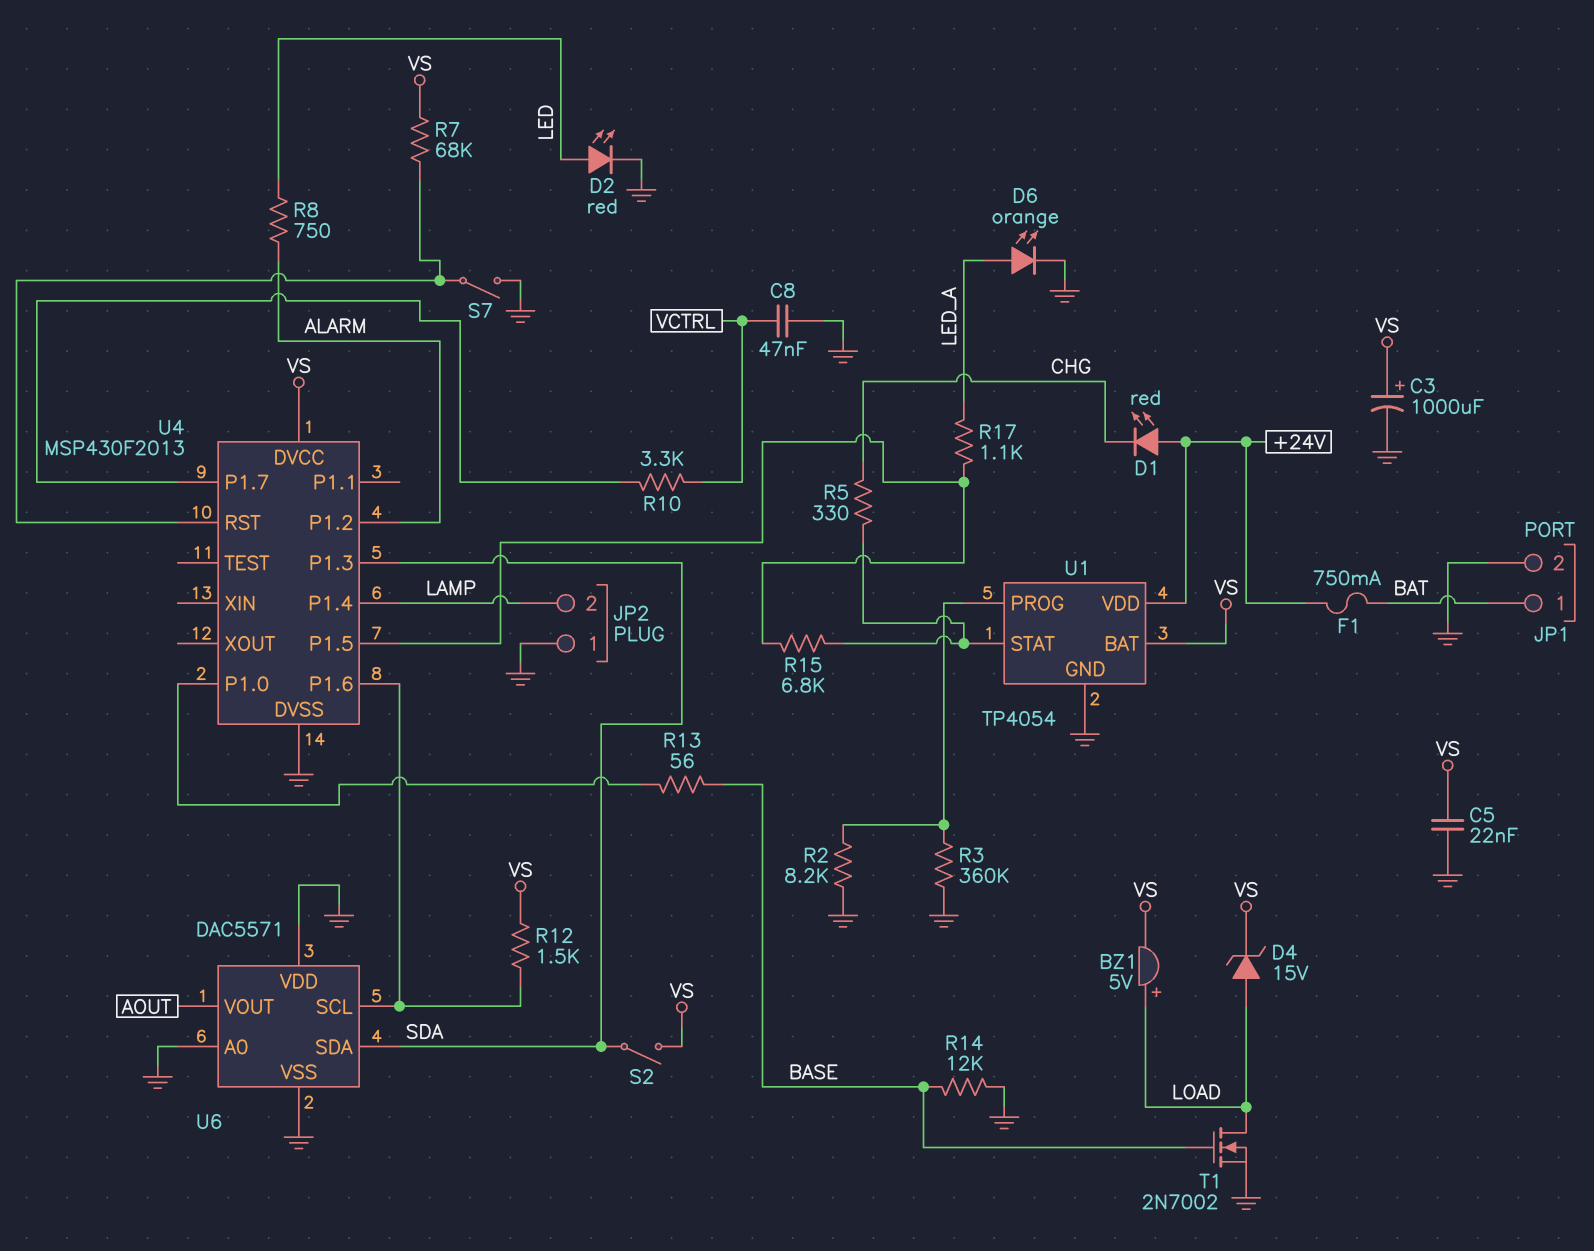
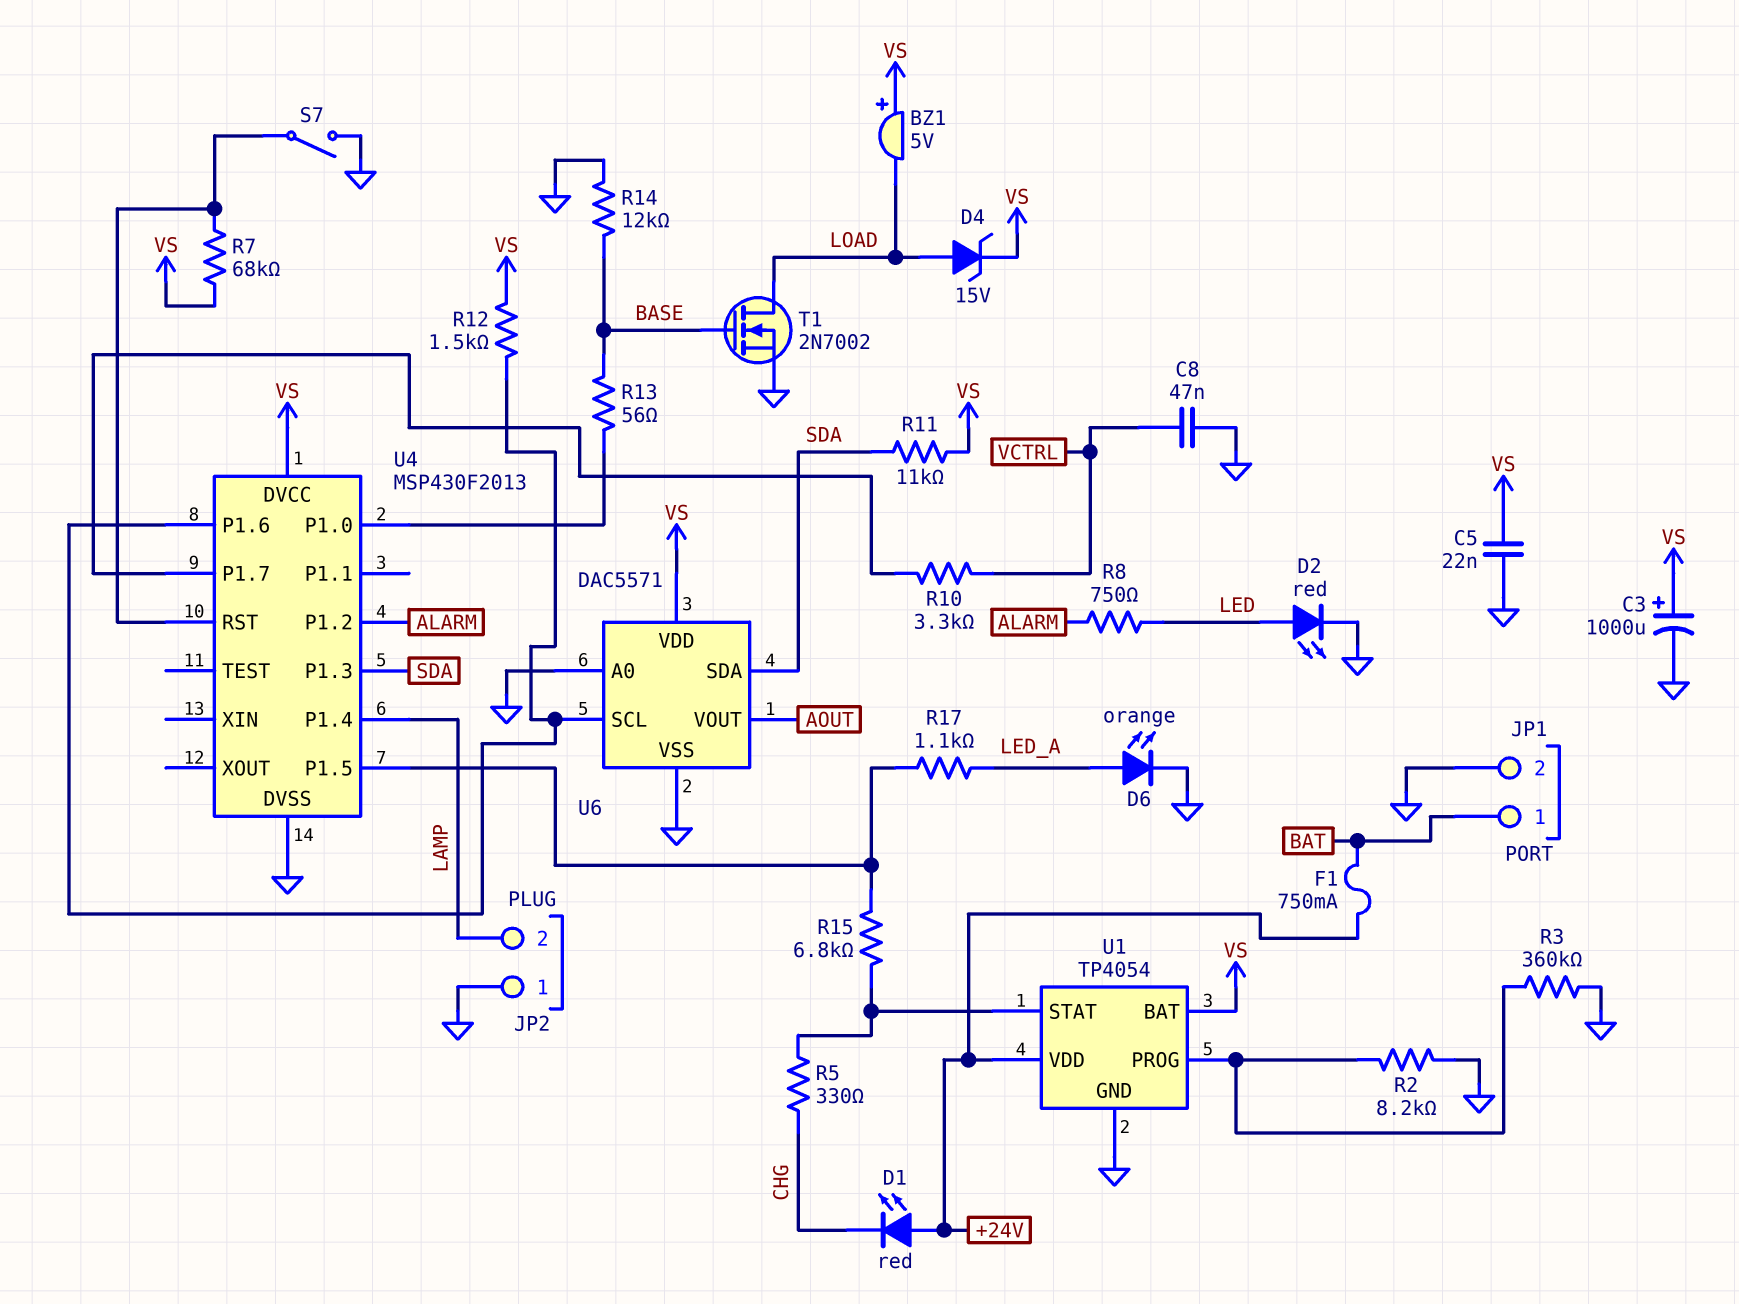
BZ1: buzzer 5V (plus LOAD, minus VS) -> buzzer 5V (plus VS, minus LOAD)
R11: none -> 11k (SDA, VS)
S2: switch (SDA, VS) -> none
U6 pin VDD: GND -> VS

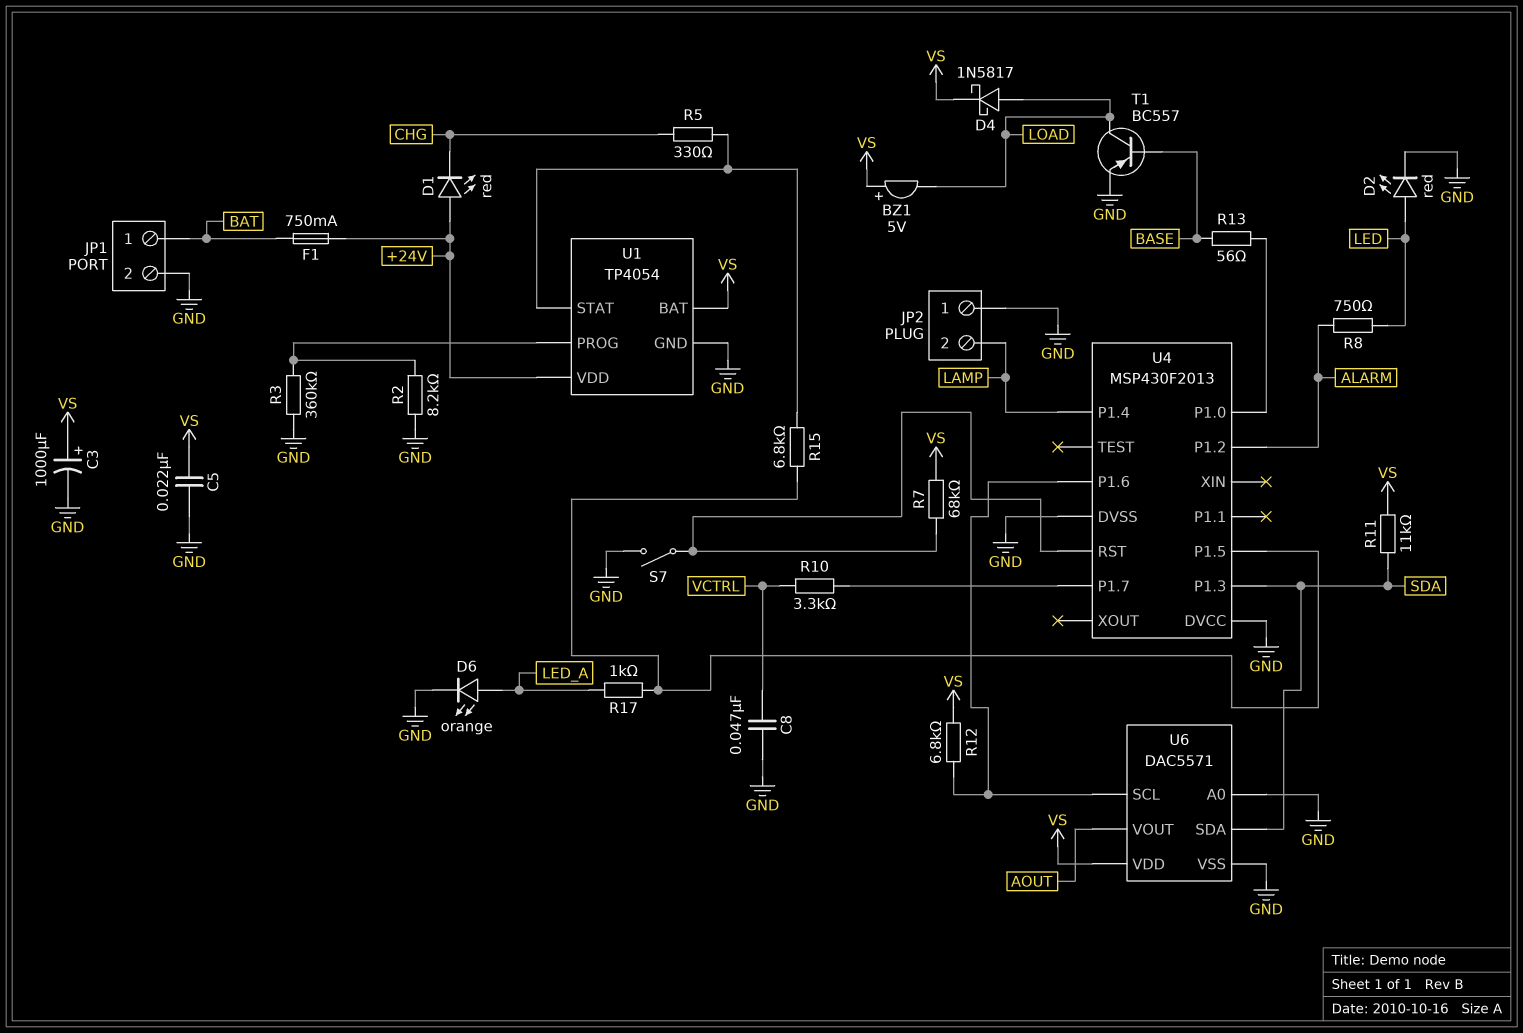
D4: zener 15V (A LOAD, K VS) -> schottky 1N5817 (A LOAD, K VS)
R12: 1.5k (U4/P1.6, VS) -> 6.8k (U4/P1.6, VS)
R14: 12k (BASE, GND) -> none
R17: 1.1k (LED_A, U4/P1.5) -> 1k (LED_A, U4/P1.5)
T1: NMOS 2N7002 (G BASE, D LOAD, S GND) -> PNP BC557 (B BASE, C LOAD, E GND)
U4 pin DVCC: VS -> GND

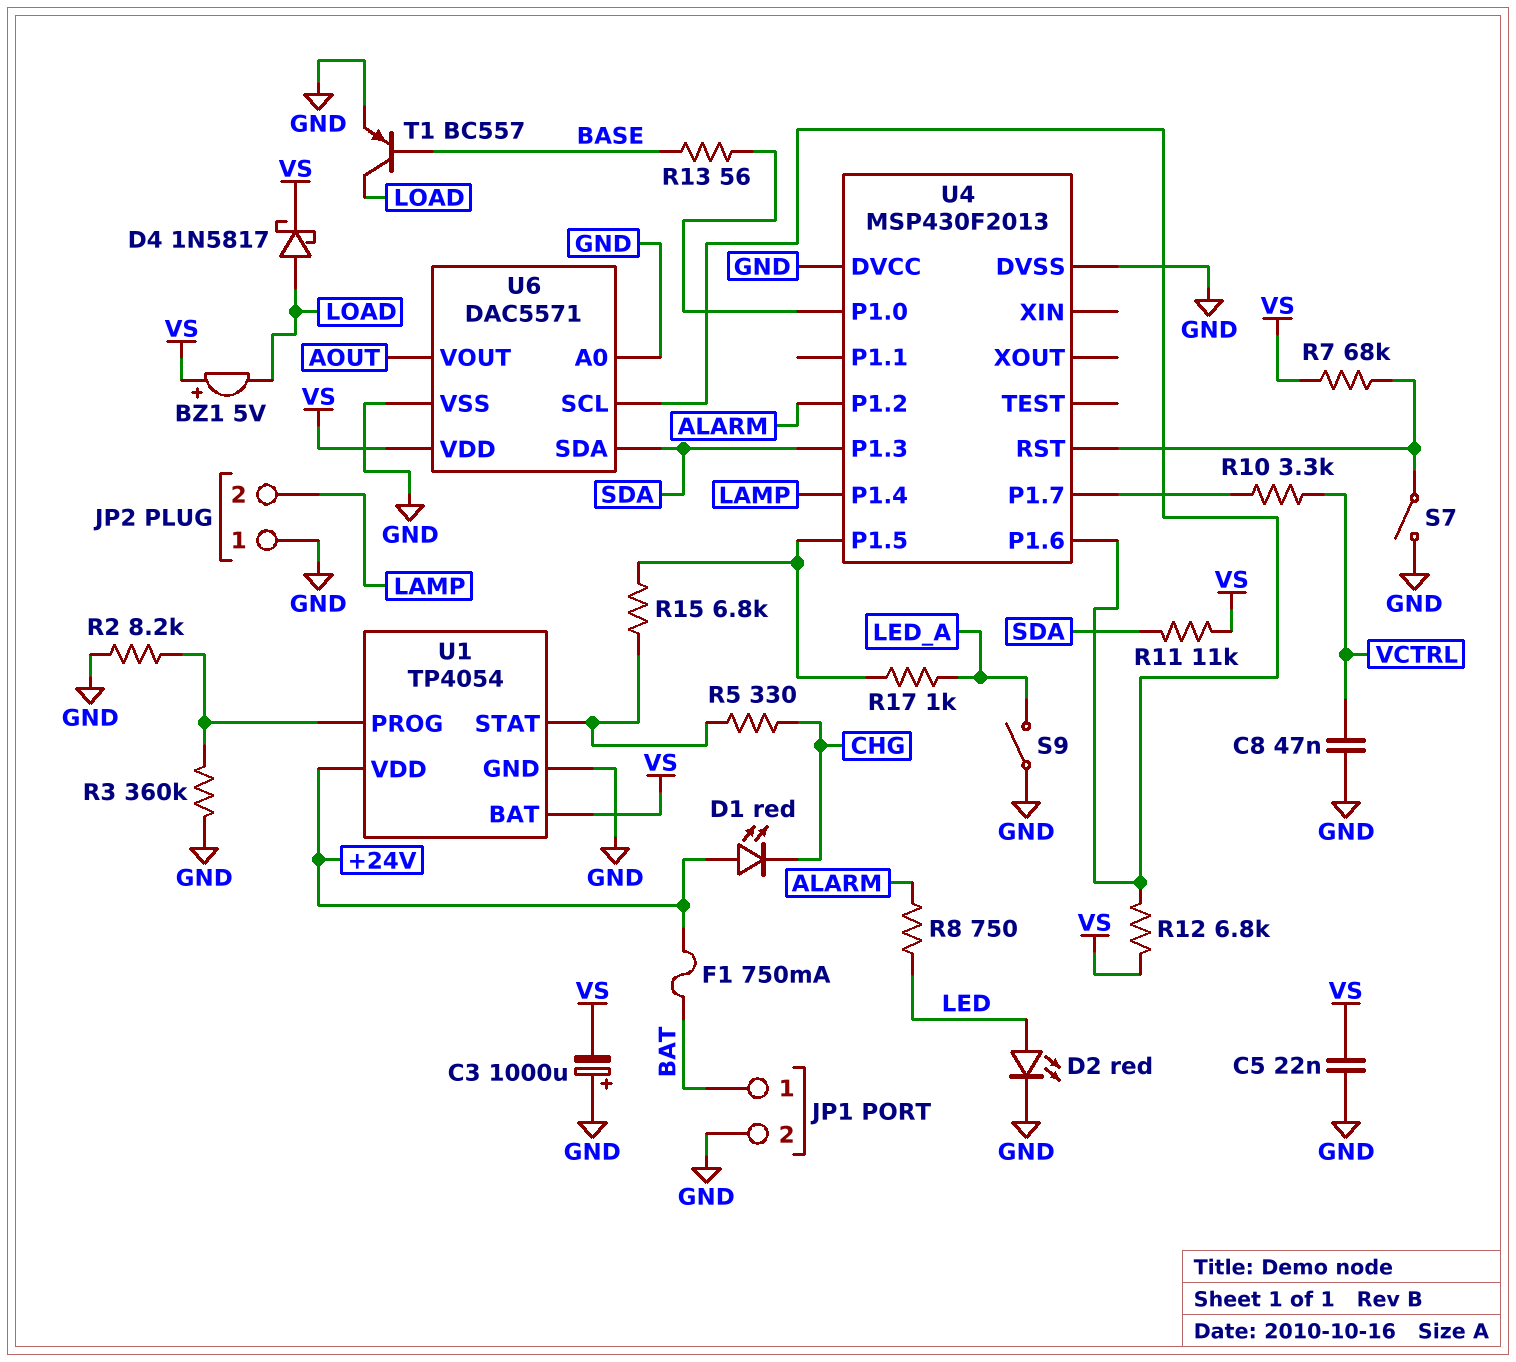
C3: 1000uF (plus VS, minus GND) -> 1000uF (plus GND, minus VS)
D6: LED orange (A LED_A, K GND) -> none
S9: none -> switch (GND, LED_A)

